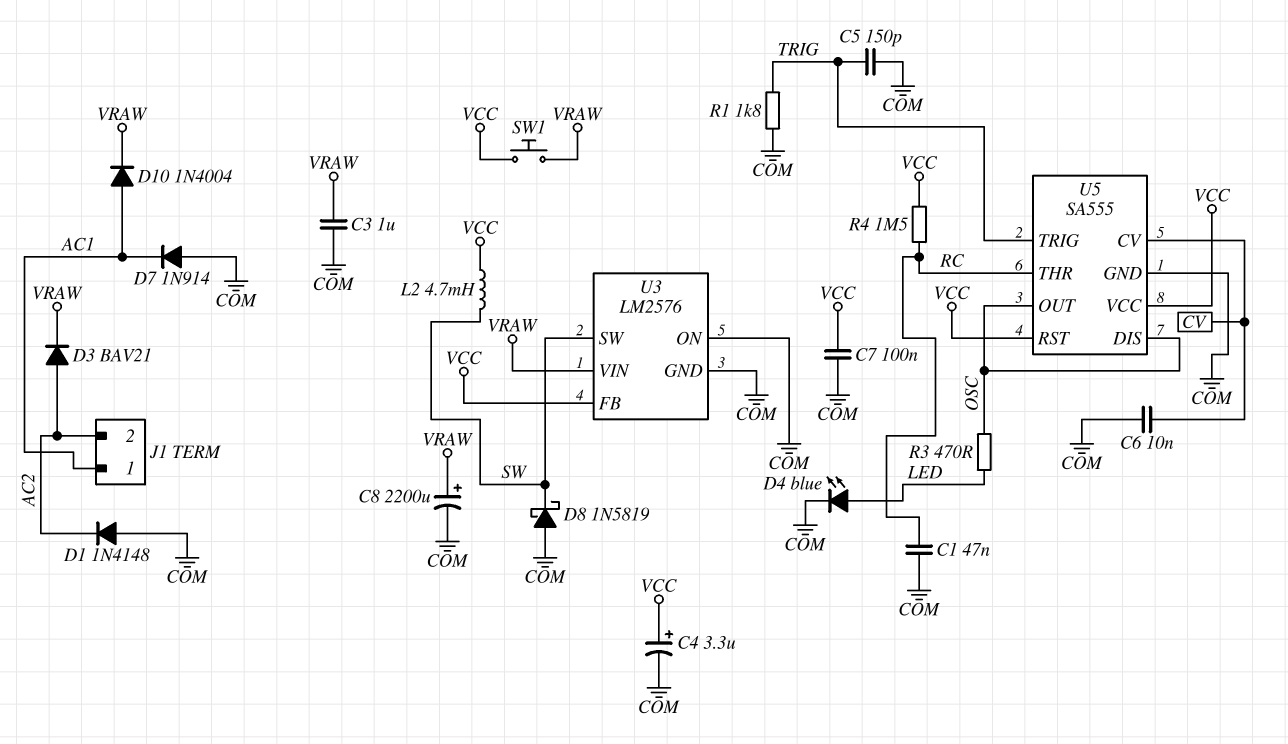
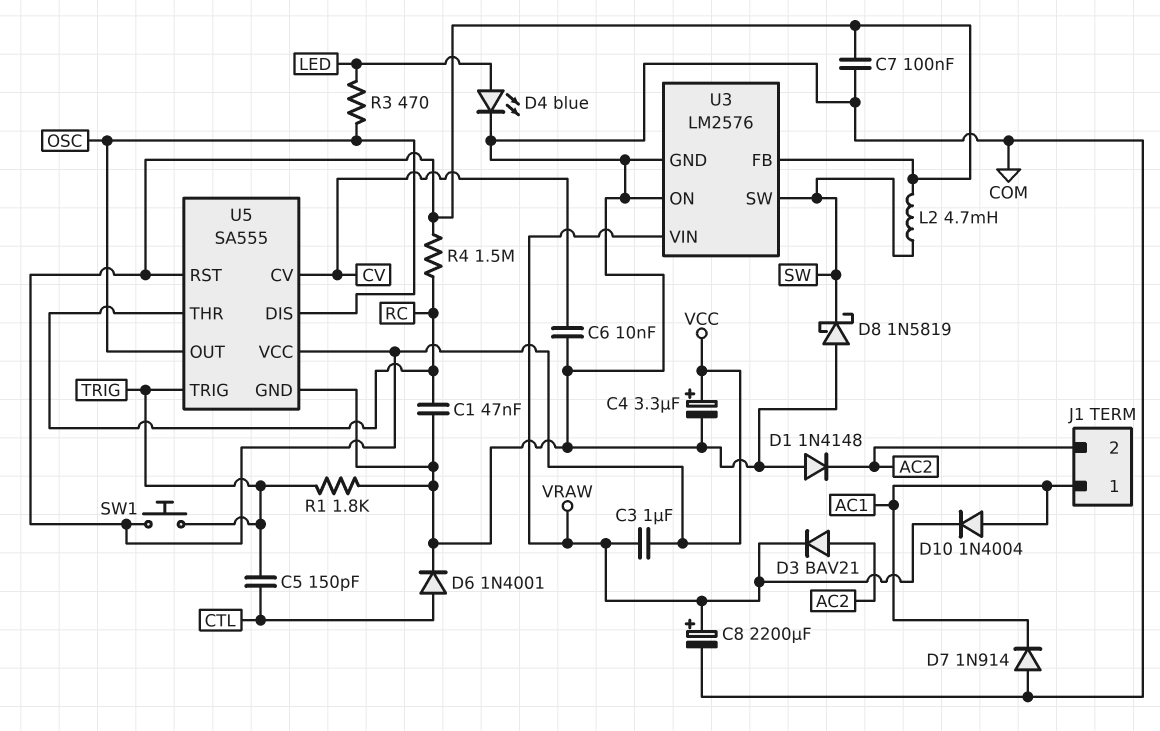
C3: 1uF (COM, VRAW) -> 1uF (VCC, VRAW)
C5: 150pF (COM, TRIG) -> 150pF (CTL, TRIG)
D6: none -> diode 1N4001 (A CTL, K COM)
SW1: button (VCC, VRAW) -> button (TRIG, VCC)

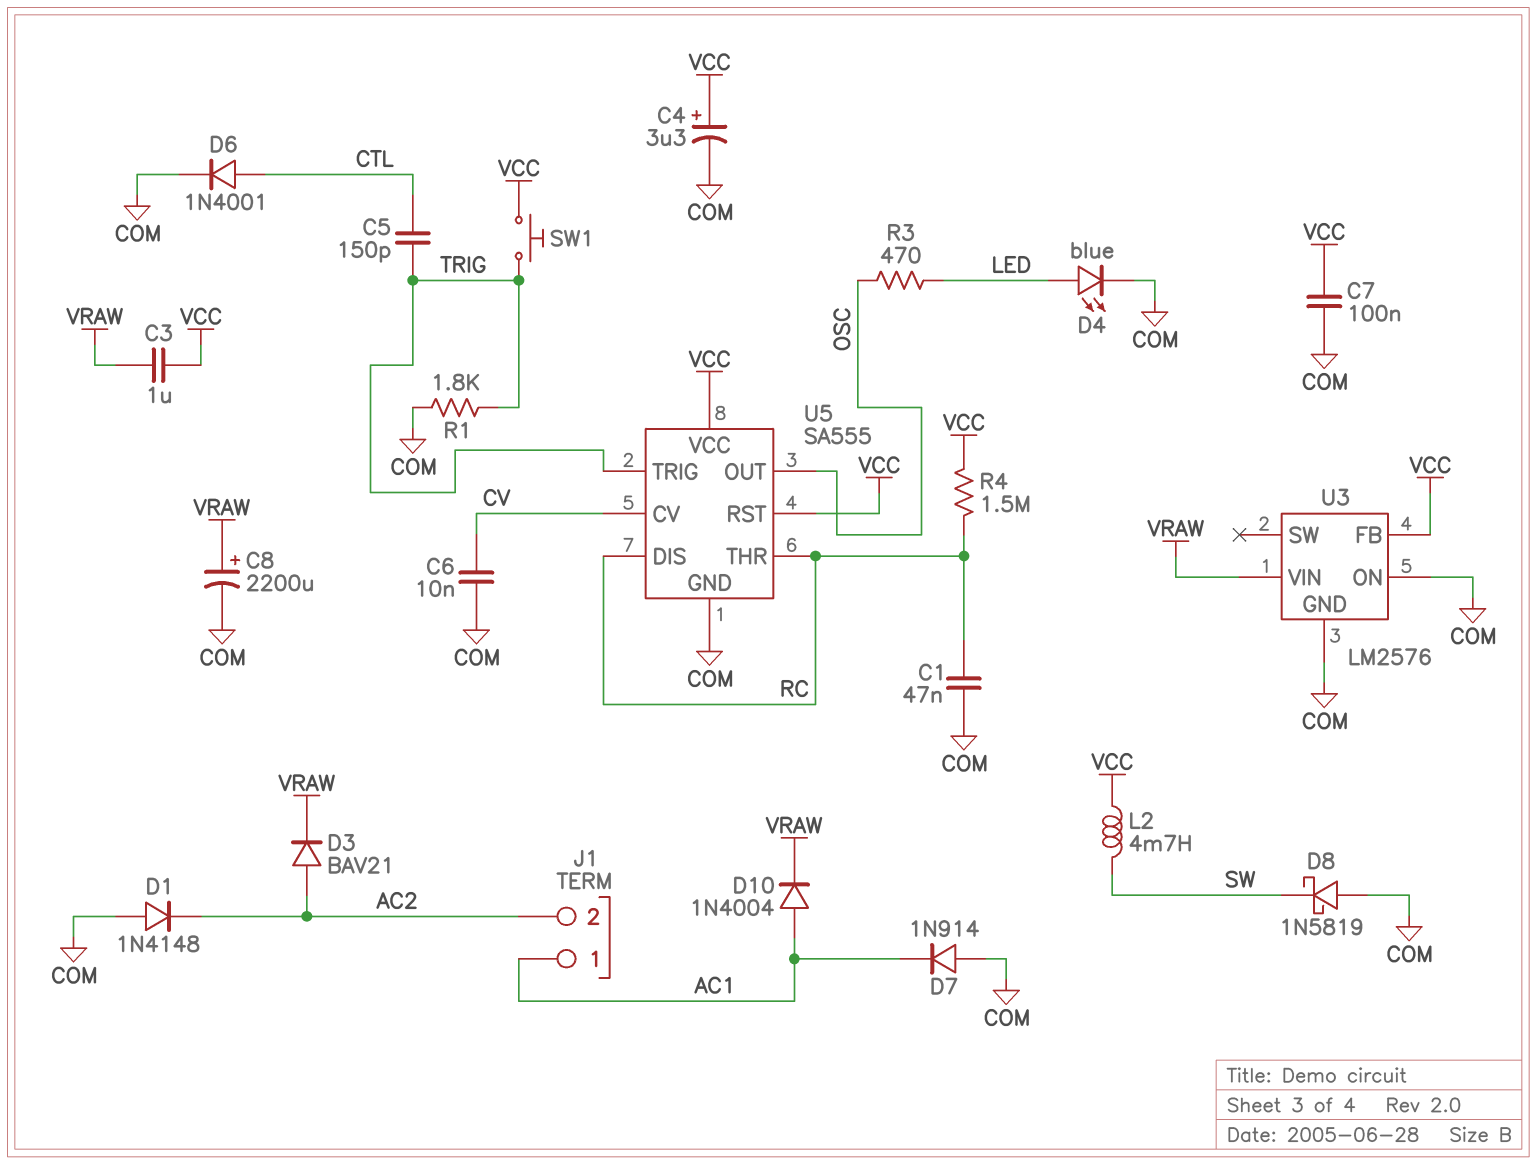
U3 pin SW: SW -> none
U5 pin DIS: OSC -> RC

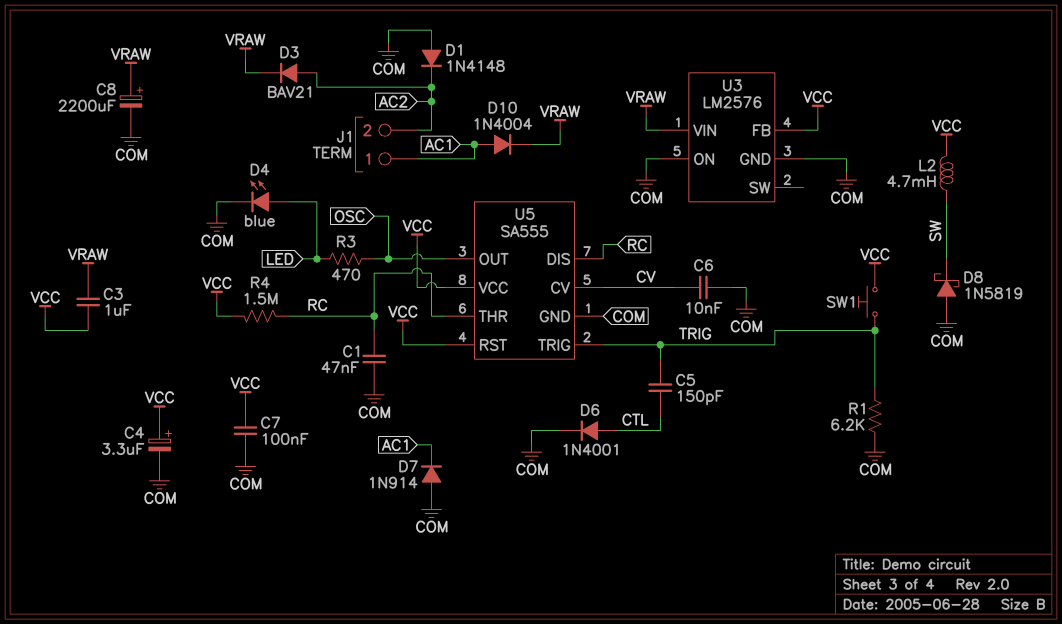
R1: 1.8k (COM, TRIG) -> 6.2k (COM, TRIG)

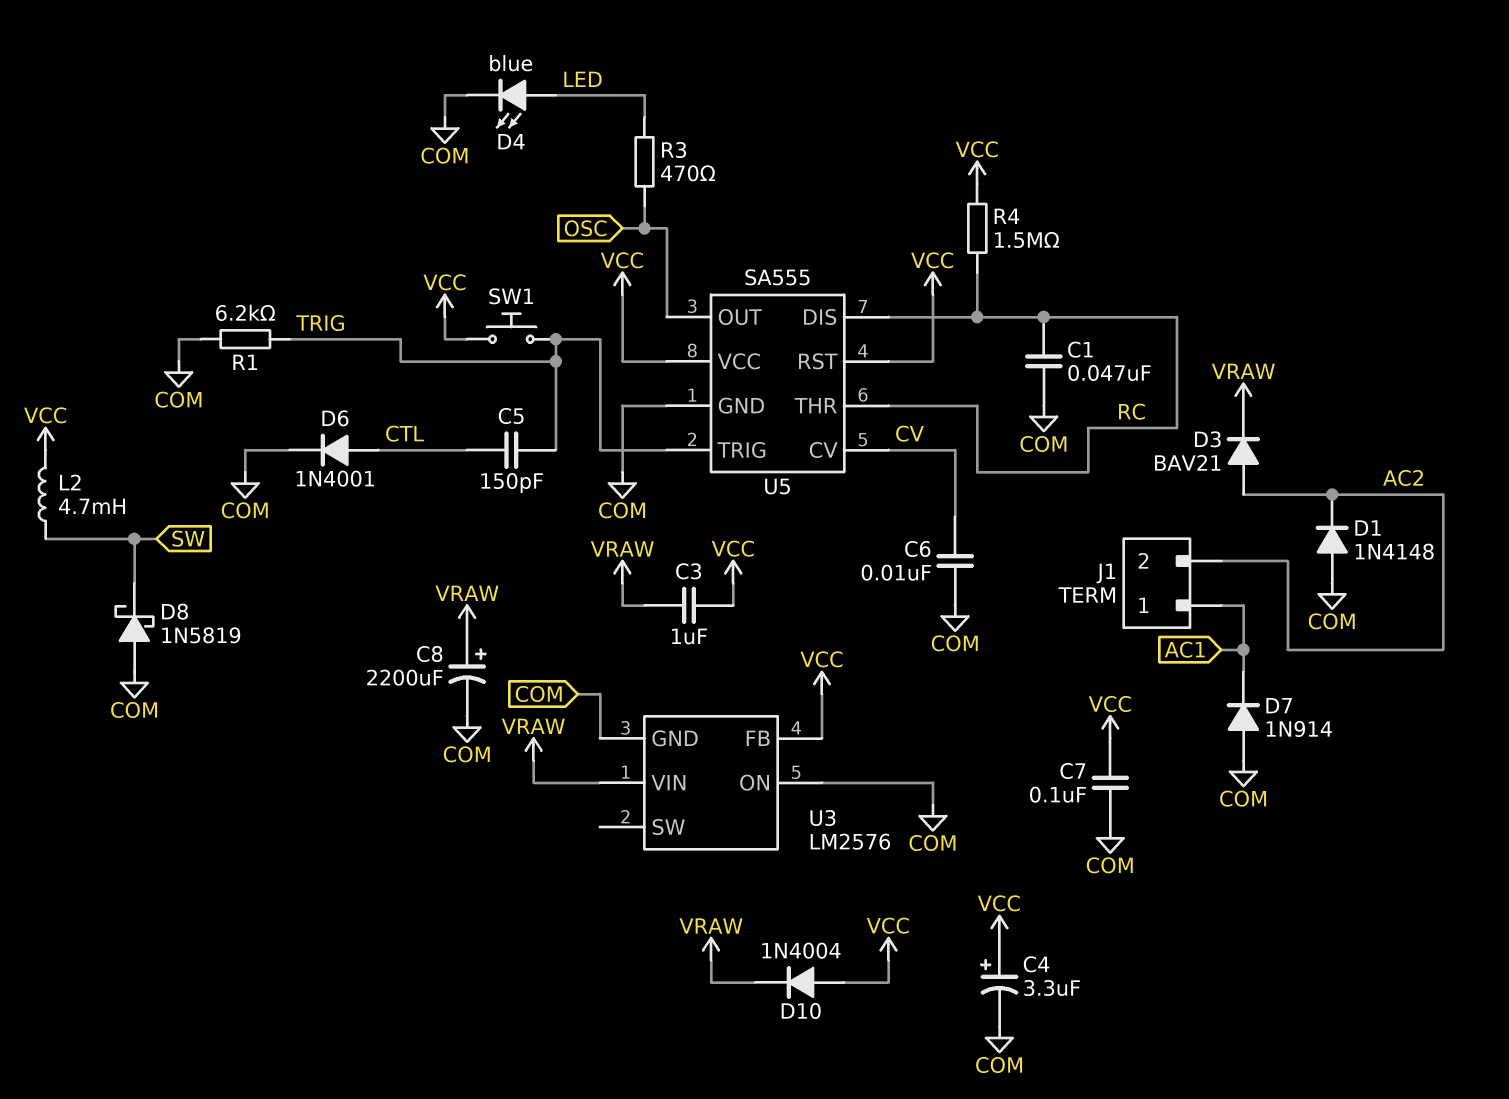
D10: diode 1N4004 (A AC1, K VRAW) -> diode 1N4004 (A VCC, K VRAW)

